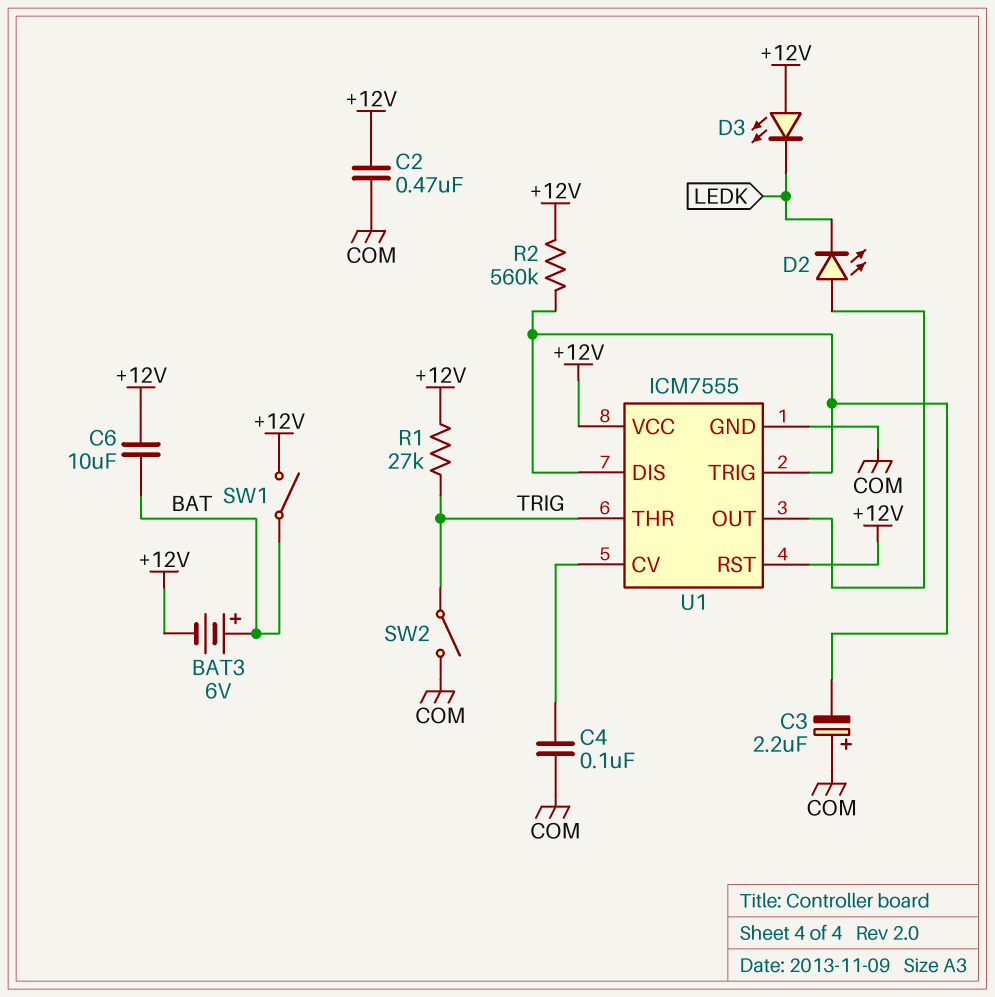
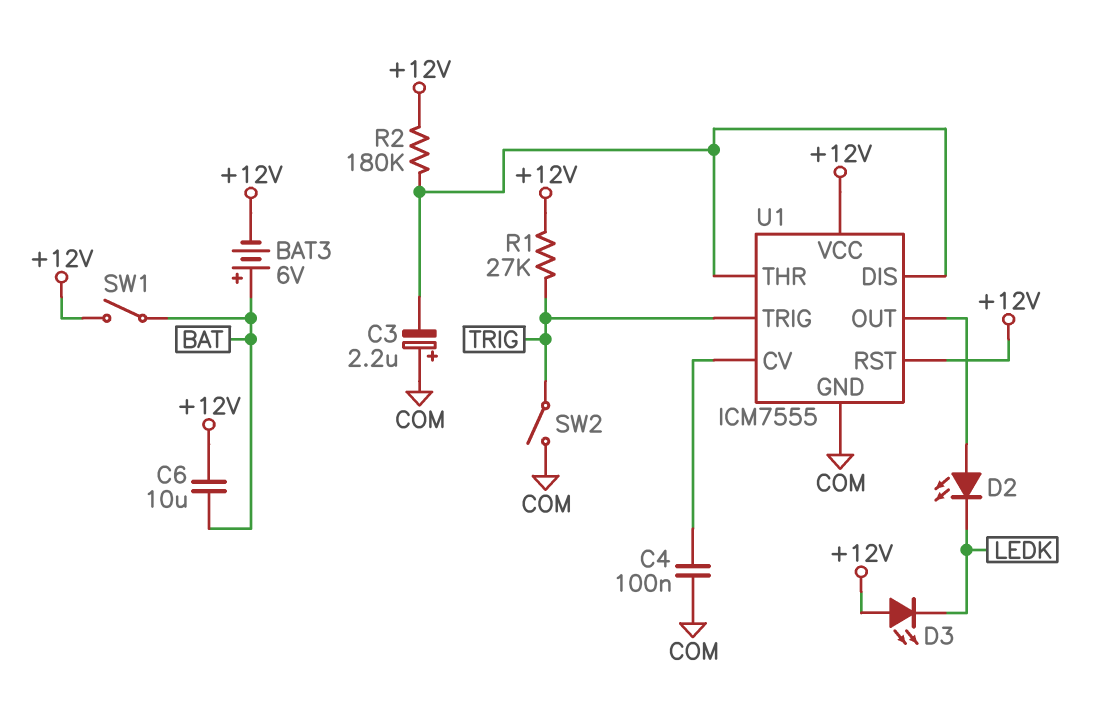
C2: 470nF (+12V, COM) -> none
R2: 560k (+12V, U1/DIS) -> 180k (+12V, U1/DIS)
U1 pin THR: TRIG -> U1/DIS
U1 pin TRIG: U1/DIS -> TRIG

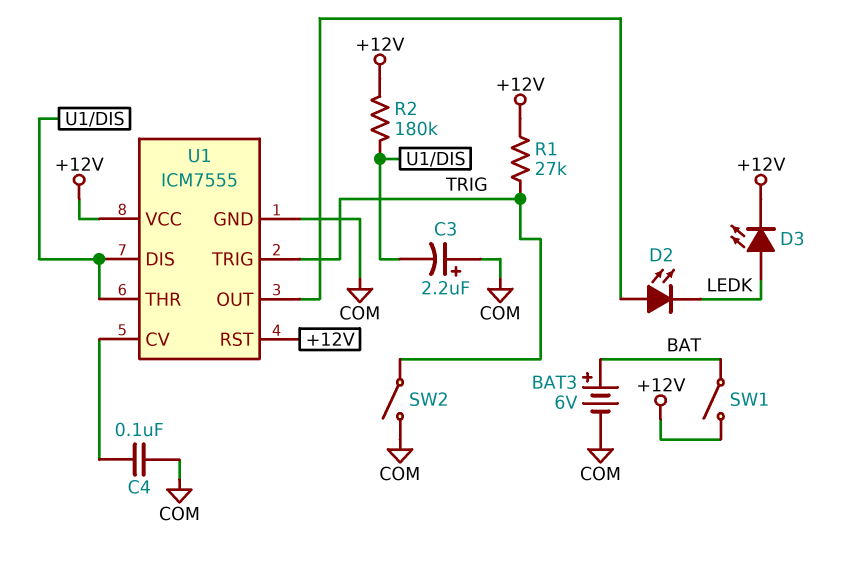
BAT3: 6V (plus BAT, minus +12V) -> 6V (plus BAT, minus COM)
C6: 10uF (+12V, BAT) -> none
D3: LED (A +12V, K LEDK) -> LED (A LEDK, K +12V)

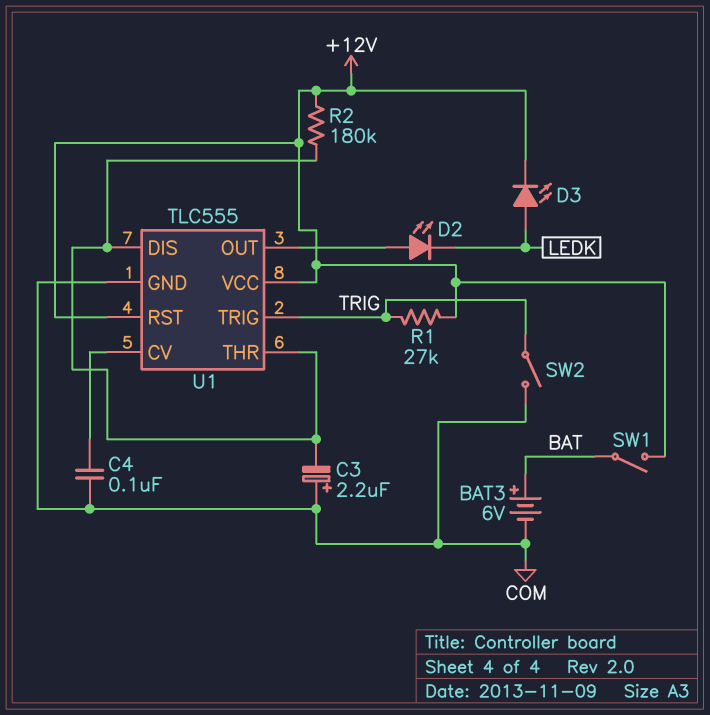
U1: ICM7555 -> TLC555

